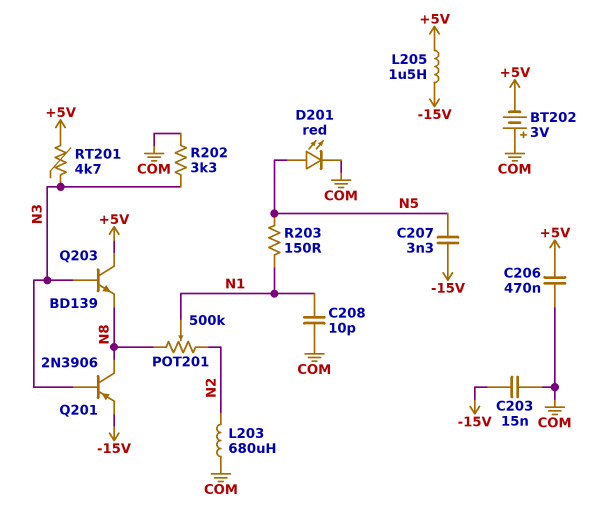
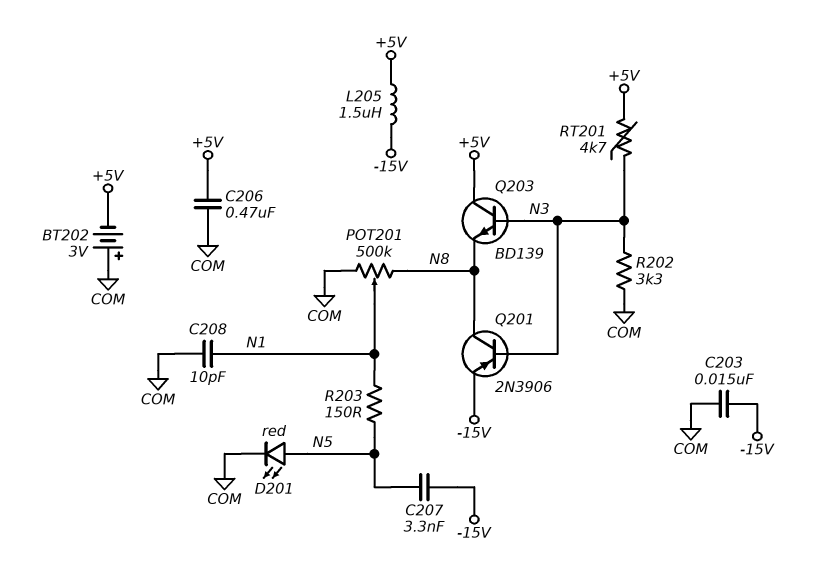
L203: 680uH (COM, N2) -> none
POT201: 500k (N2, N8, wiper N1) -> 500k (COM, N8, wiper N1)

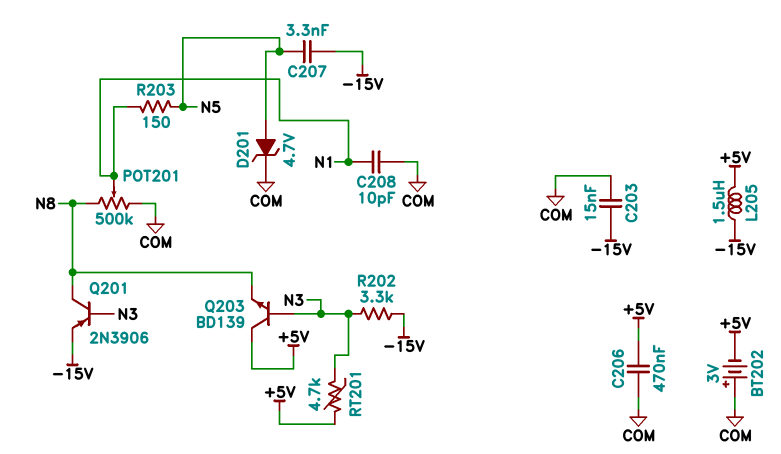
D201: LED red (A N5, K COM) -> zener 4.7V (A N5, K COM)
R202: 3.3k (COM, N3) -> 3.3k (-15V, N3)

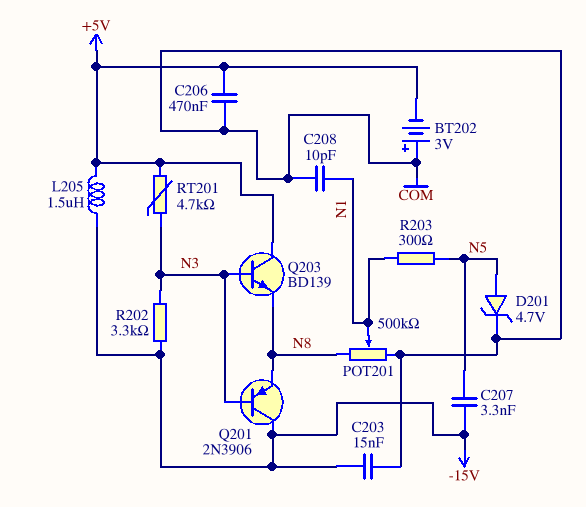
Q201: PNP 2N3906 (B N3, C N8, E -15V) -> PNP 2N3906 (B N3, C -15V, E N8)
R203: 150 (N1, N5) -> 300 (N1, N5)

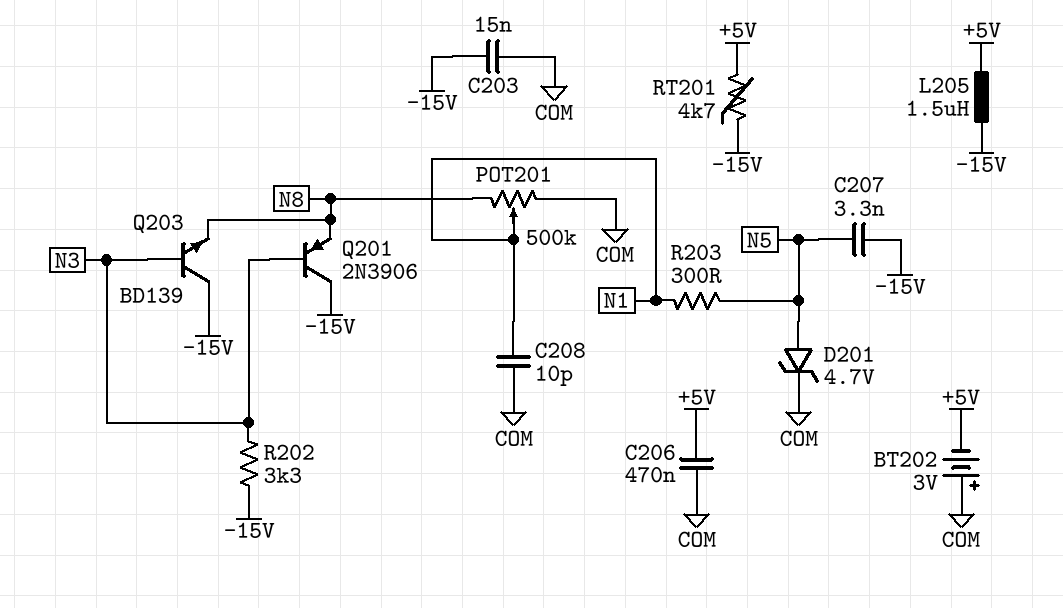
Q203: NPN BD139 (B N3, C +5V, E N8) -> NPN BD139 (B N3, C -15V, E N8)
RT201: 4.7k (+5V, N3) -> 4.7k (+5V, -15V)

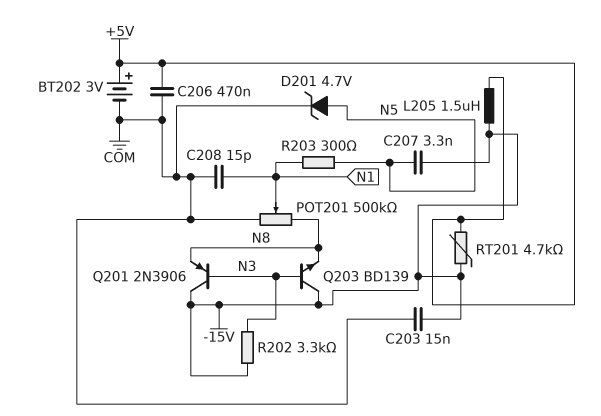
BT202: 3V (plus COM, minus +5V) -> 3V (plus +5V, minus COM)
C208: 10pF (COM, N1) -> 15pF (COM, N1)

